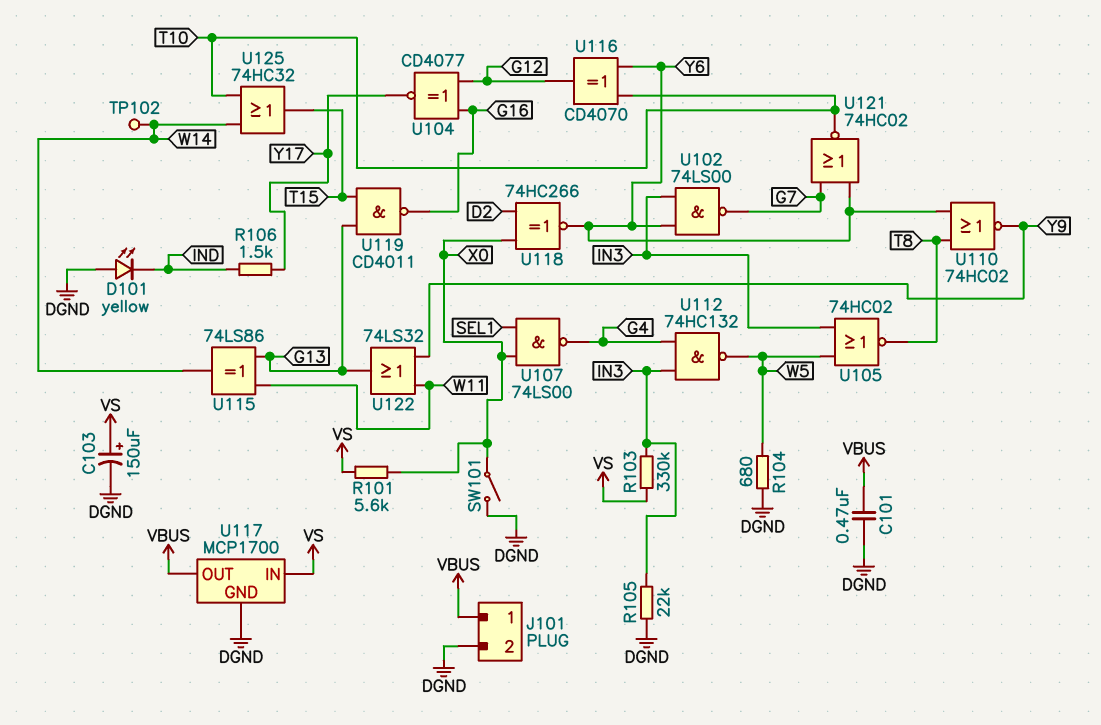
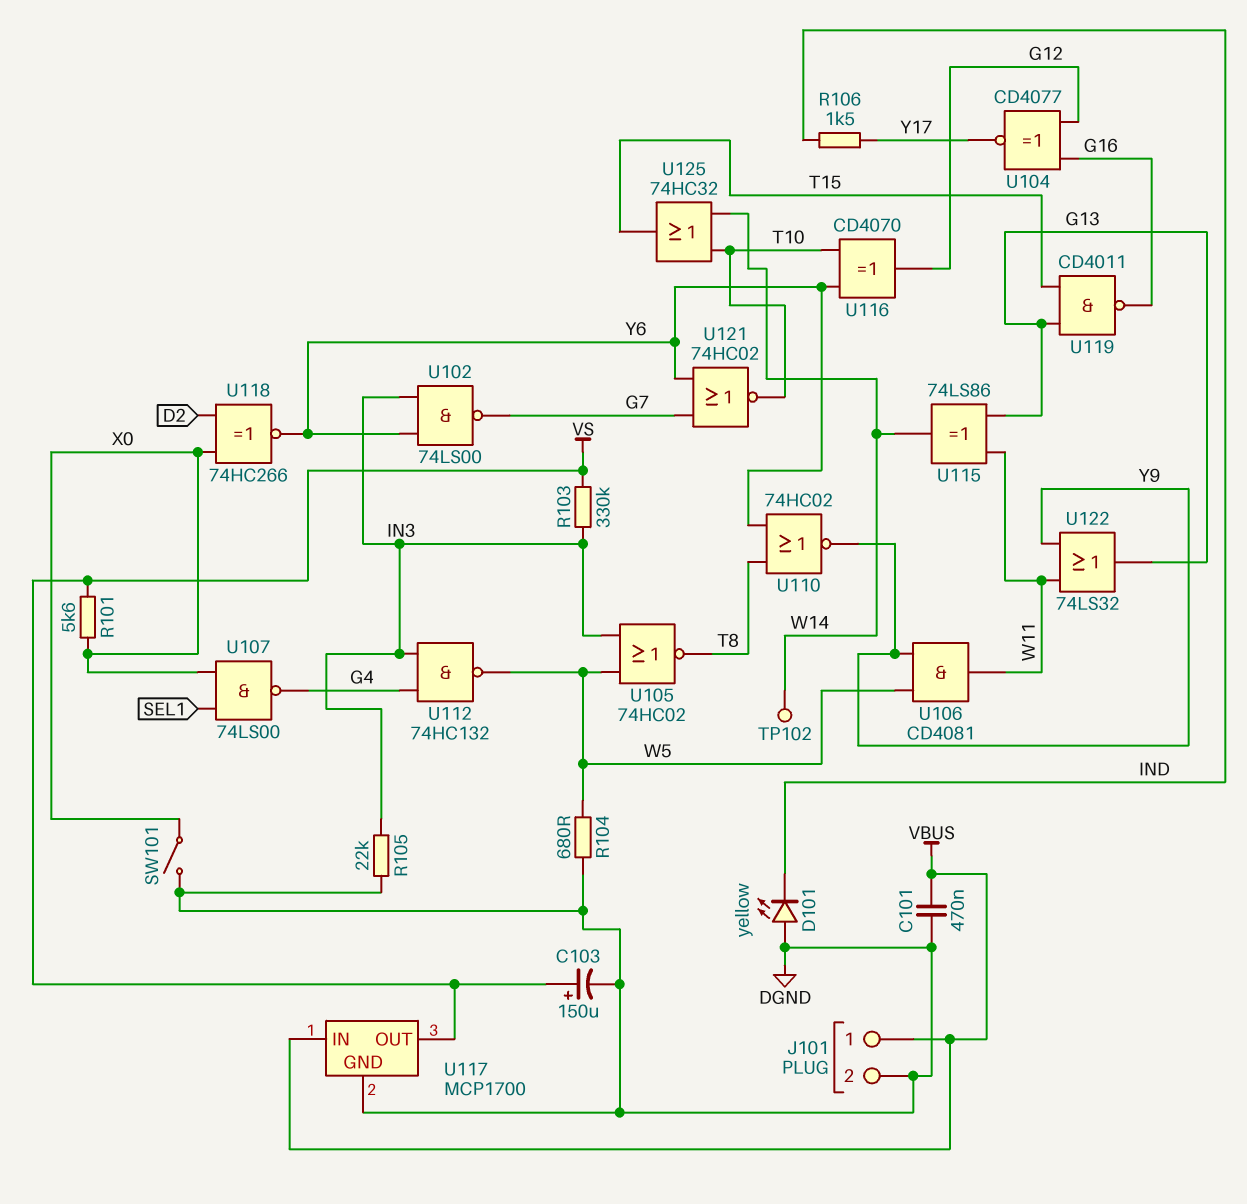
U106: none -> AND CD4081 (in W5, in Y9, out W11)
U117 pin IN: VS -> VBUS
U117 pin OUT: VBUS -> VS

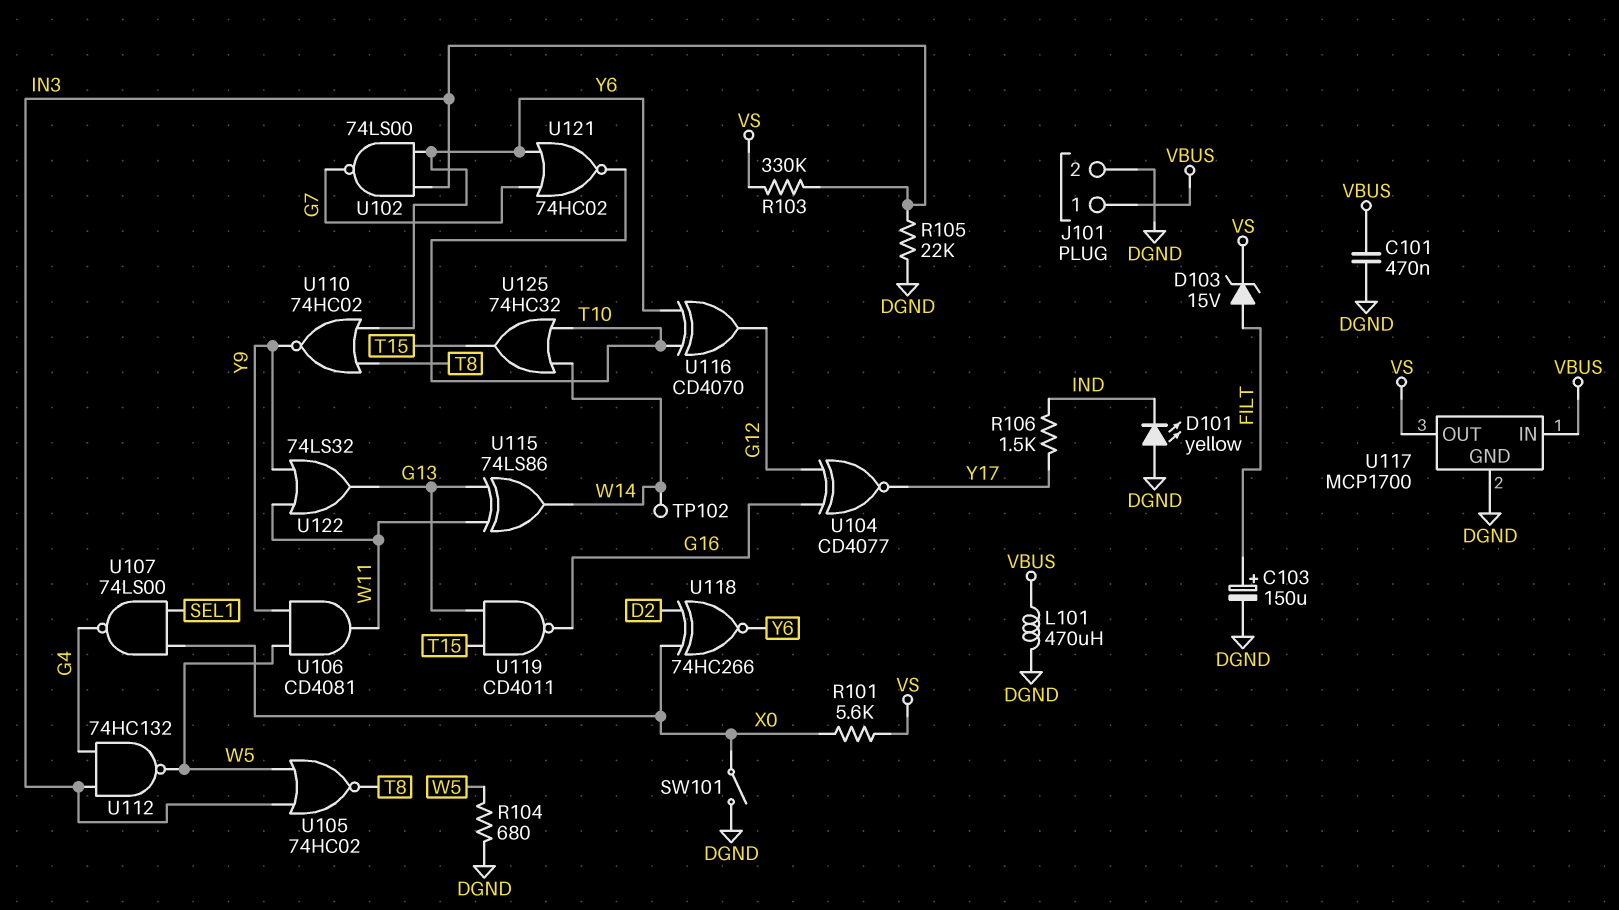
C103: 150uF (plus VS, minus DGND) -> 150uF (plus FILT, minus DGND)
D103: none -> zener 15V (A FILT, K VS)
L101: none -> 470uH (DGND, VBUS)

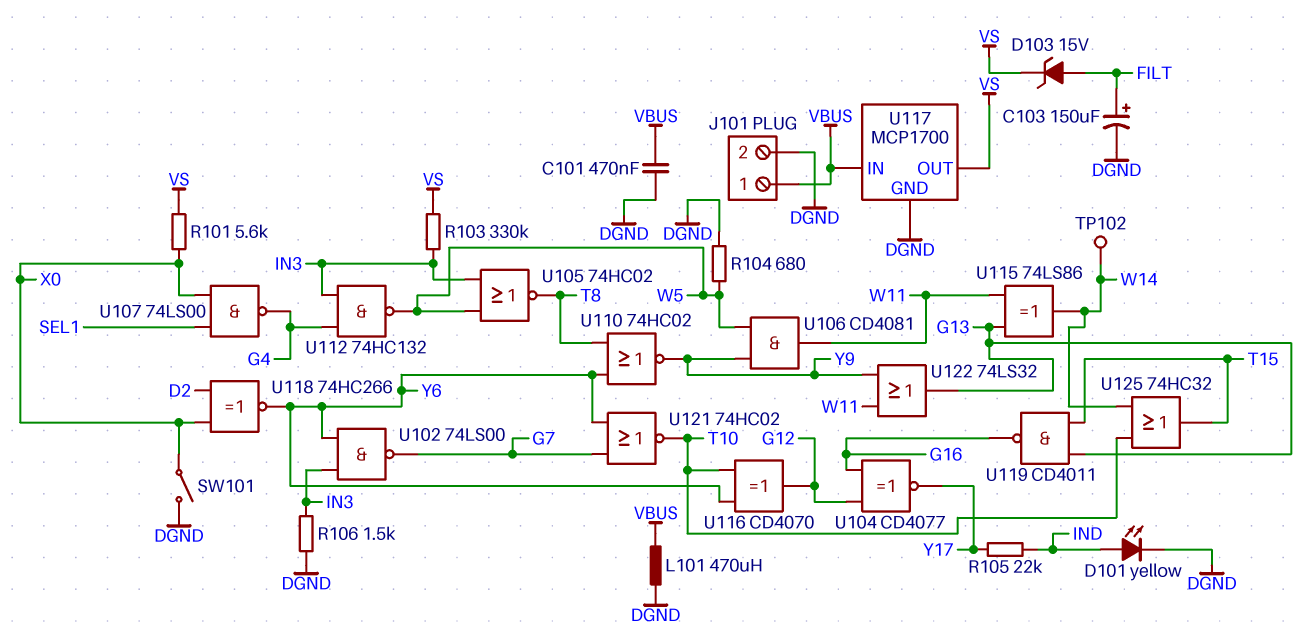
D101: LED yellow (A DGND, K IND) -> LED yellow (A IND, K DGND)
R105: 22k (DGND, IN3) -> 22k (IND, Y17)
R106: 1.5k (IND, Y17) -> 1.5k (DGND, IN3)

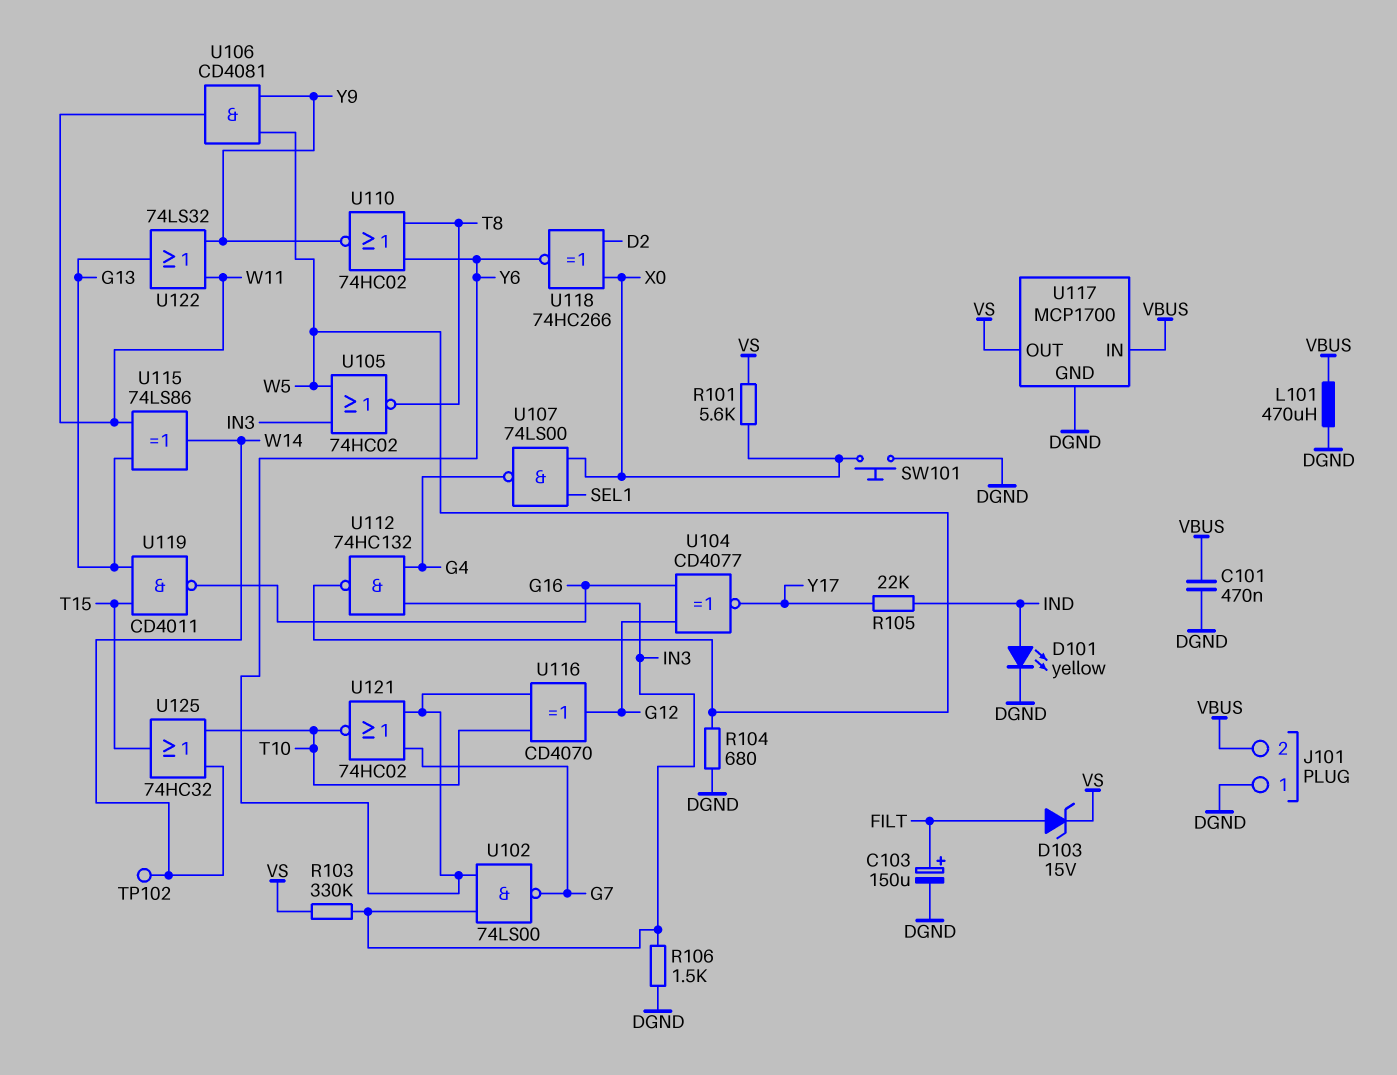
J101 pin 1: VBUS -> DGND
J101 pin 2: DGND -> VBUS
SW101: switch (DGND, X0) -> button (DGND, X0)

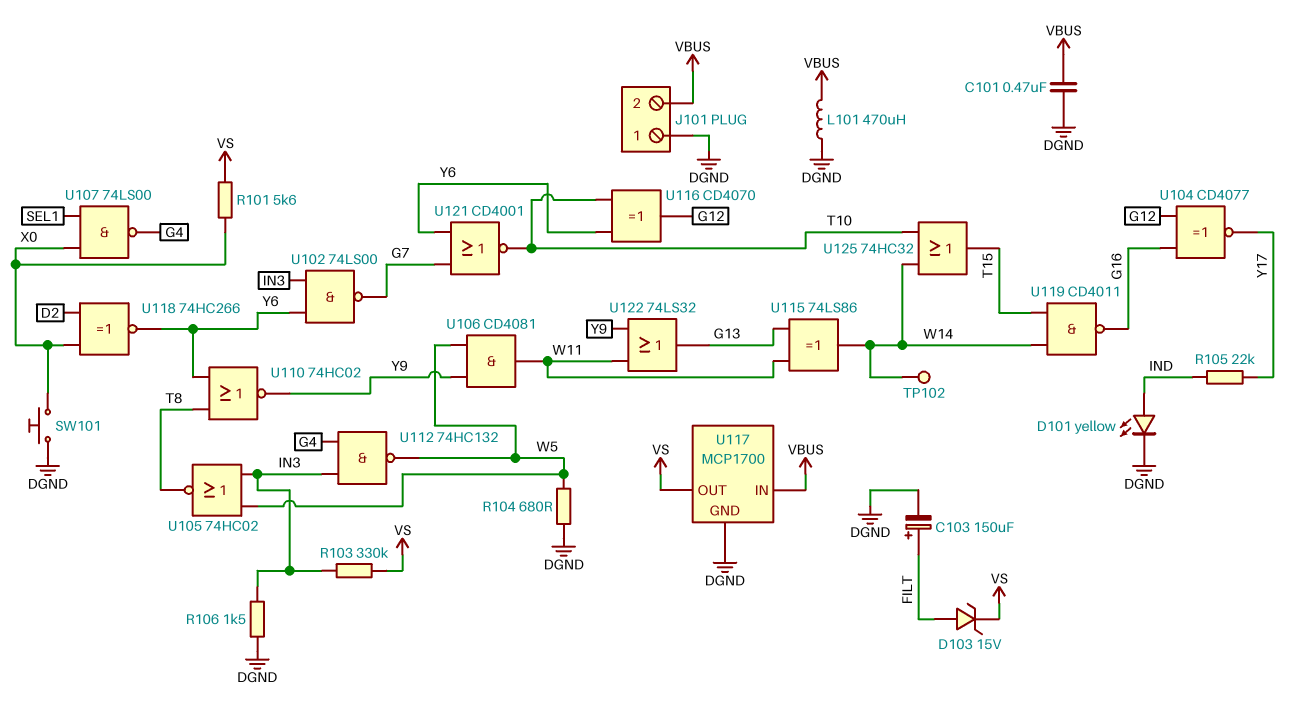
U119: NAND CD4011 (in G13, in T15, out G16) -> NAND CD4011 (in T15, in W14, out G16)
U121: NOR 74HC02 (in G7, in Y6, out T10) -> NOR CD4001 (in G7, in Y6, out T10)

